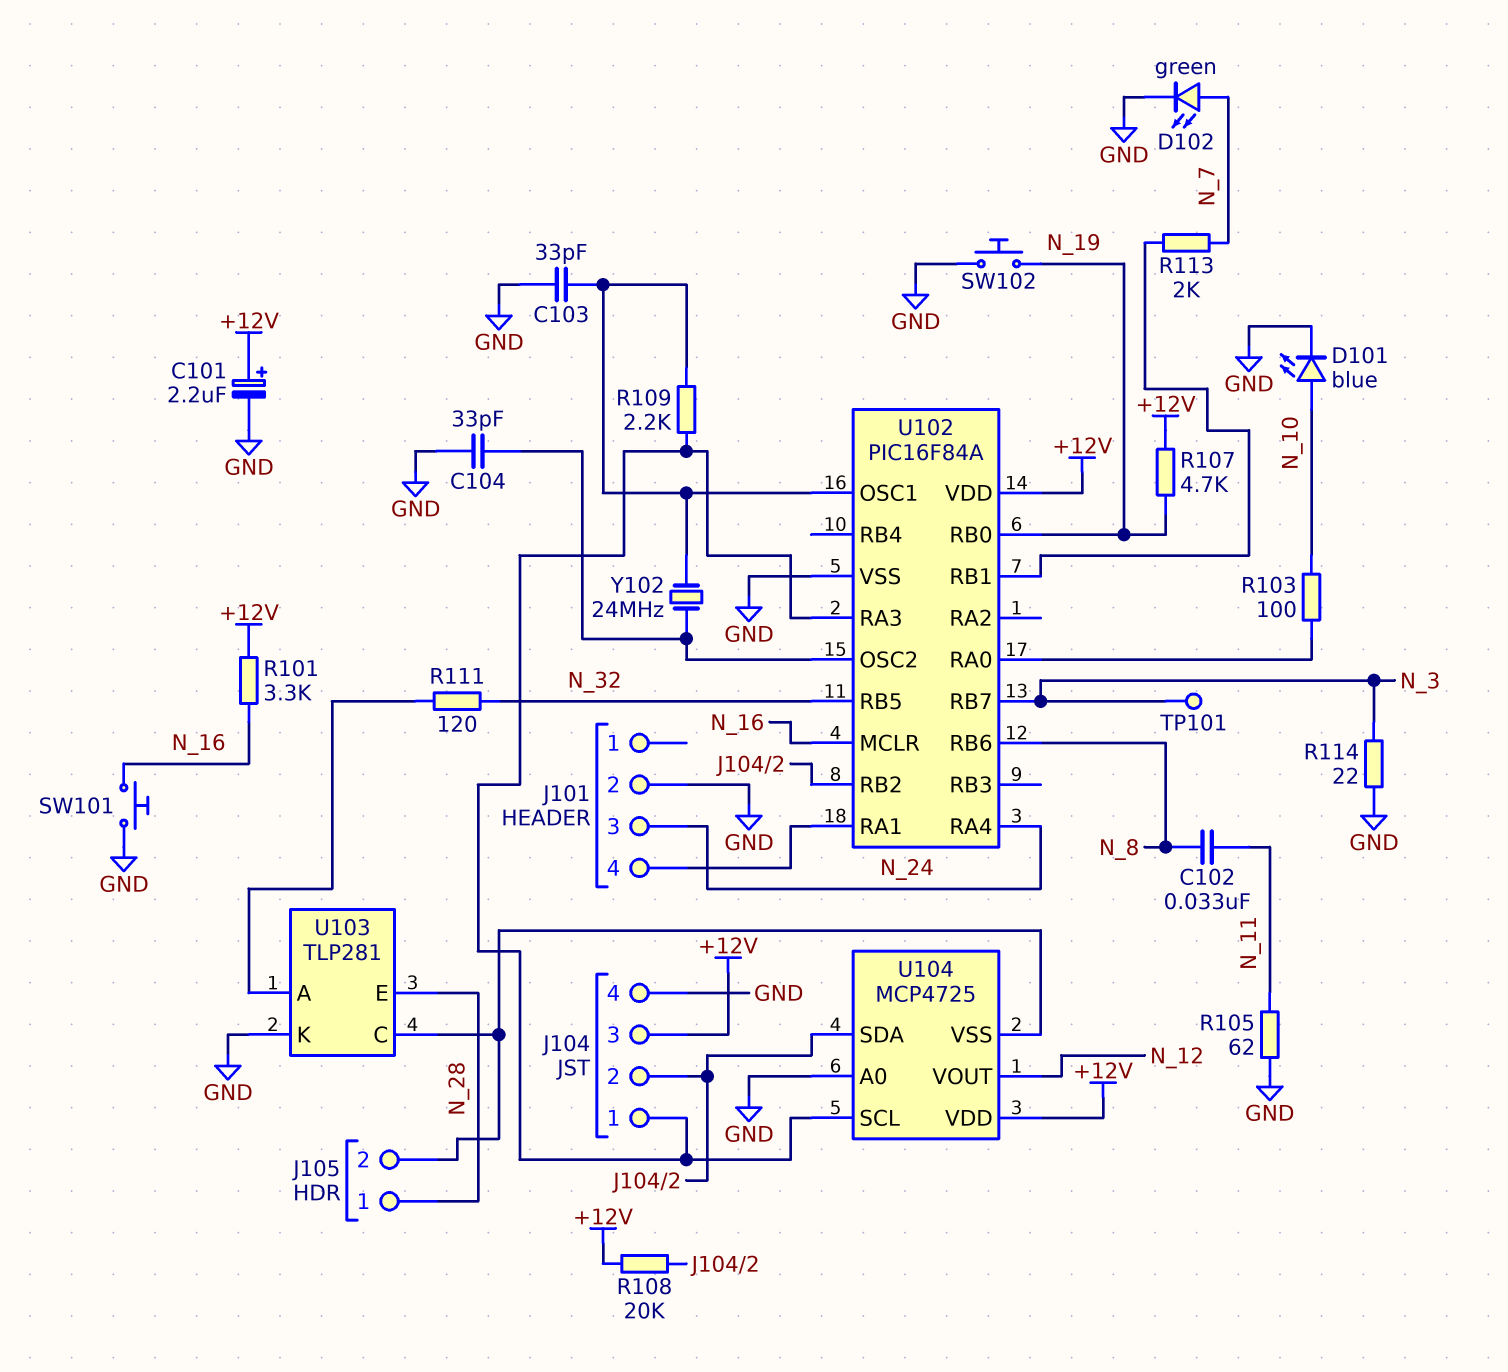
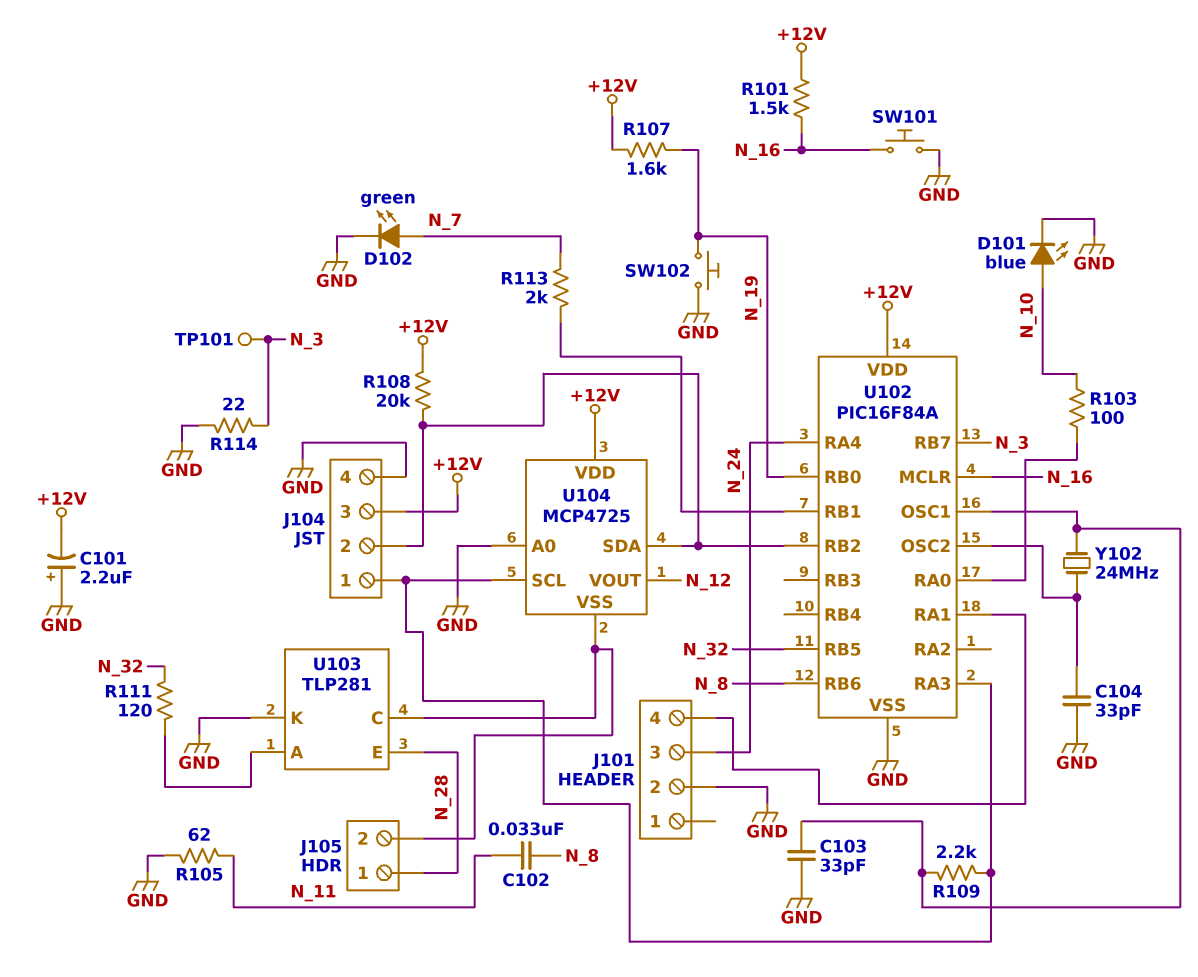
C101: 2.2uF (plus +12V, minus GND) -> 2.2uF (plus GND, minus +12V)
R101: 3.3k (+12V, N_16) -> 1.5k (+12V, N_16)
R107: 4.7k (+12V, N_19) -> 1.6k (+12V, N_19)

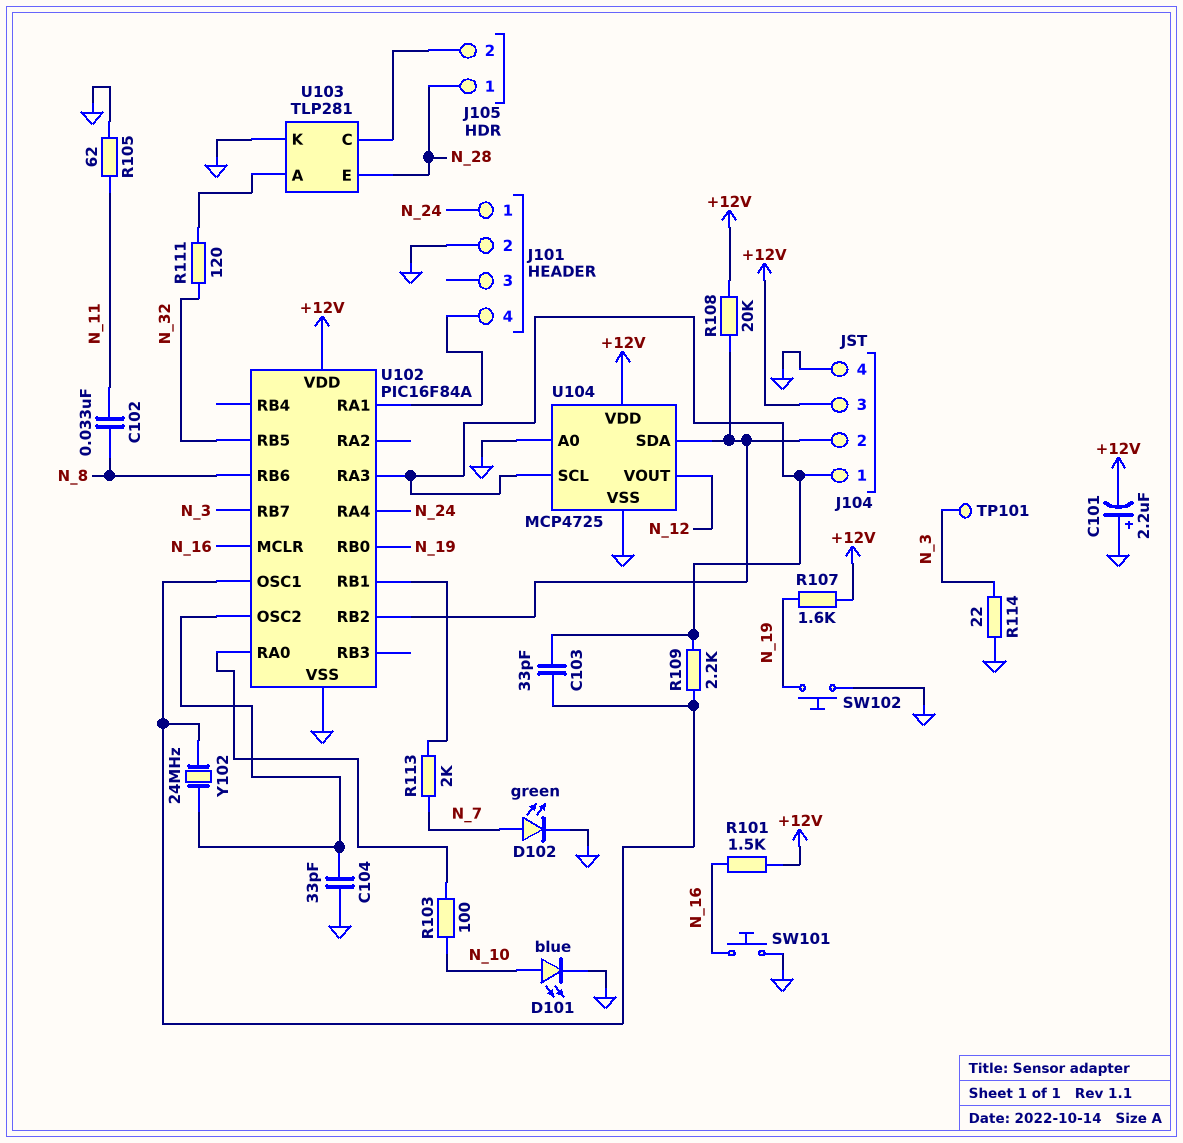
C103: 33pF (GND, U102/OSC1) -> 33pF (J104/1, U102/OSC1)
J101 pin 1: none -> N_24
J101 pin 3: N_24 -> none
U104 pin VSS: J105/2 -> GND

